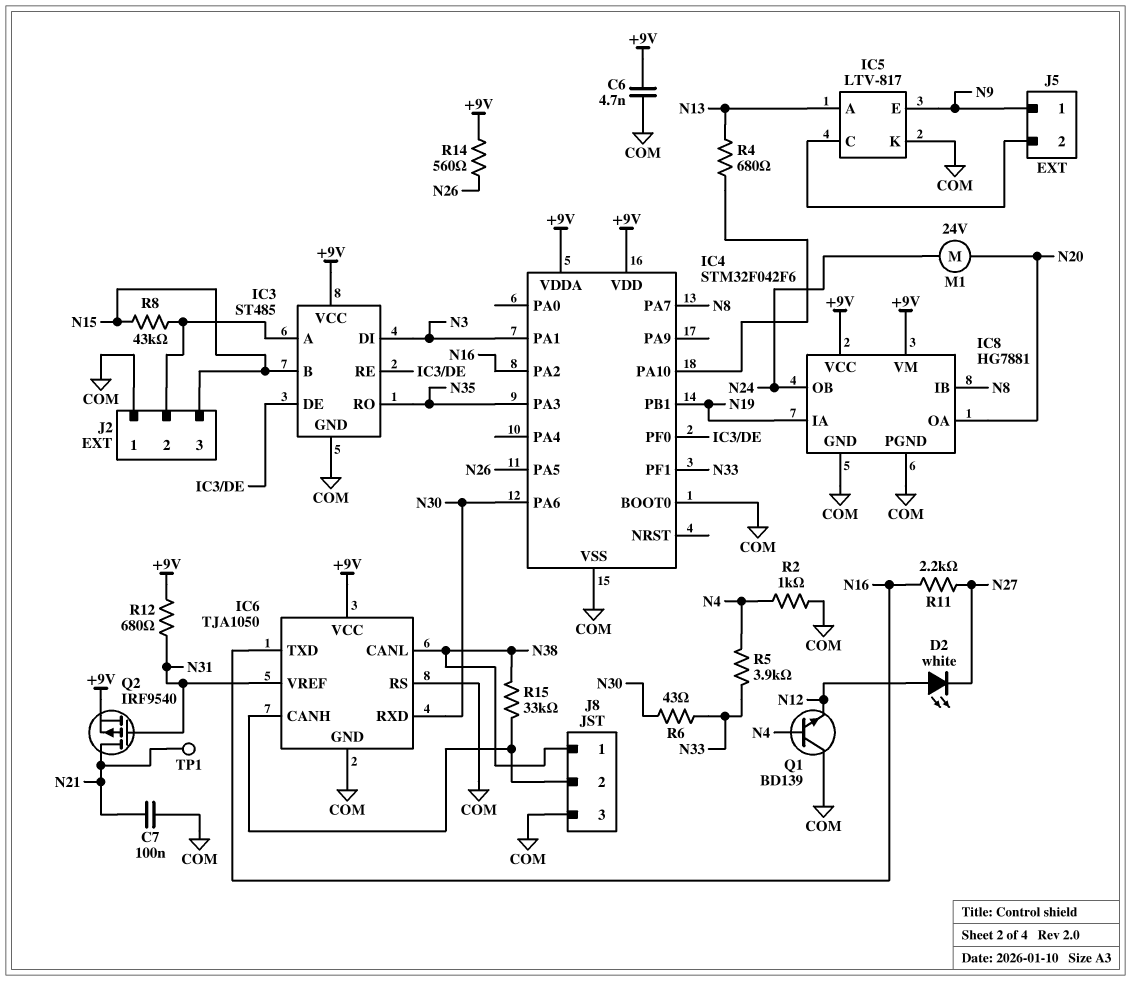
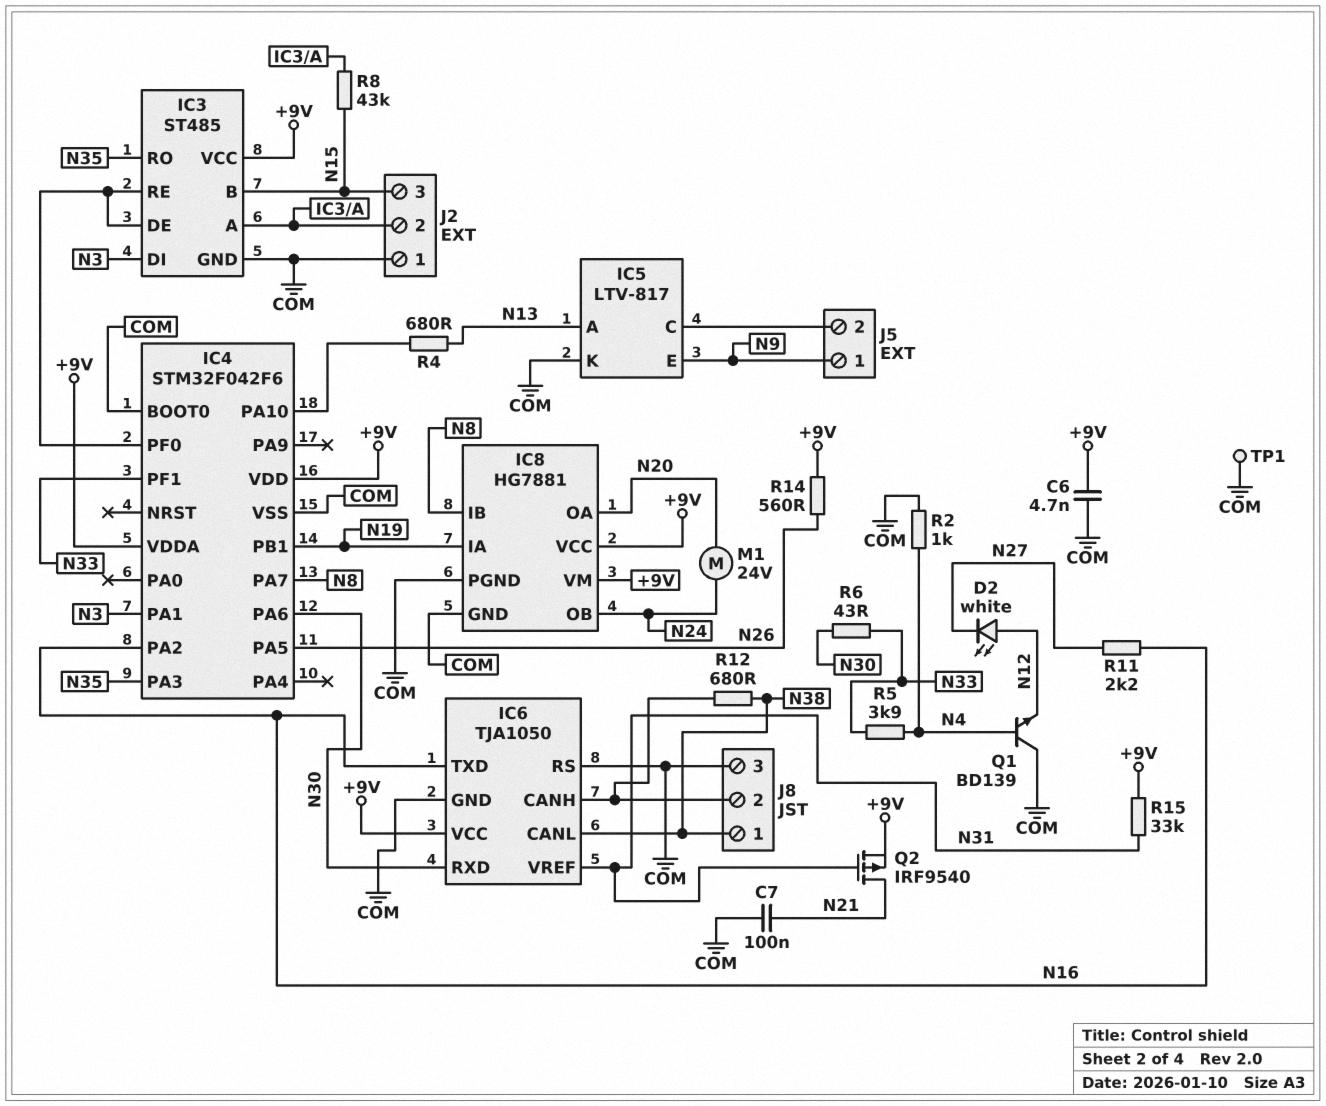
R12: 680 (+9V, N31) -> 680 (IC6/CANH, N38)
R15: 33k (IC6/CANH, N38) -> 33k (+9V, N31)
TP1: test point (N21) -> test point (COM)

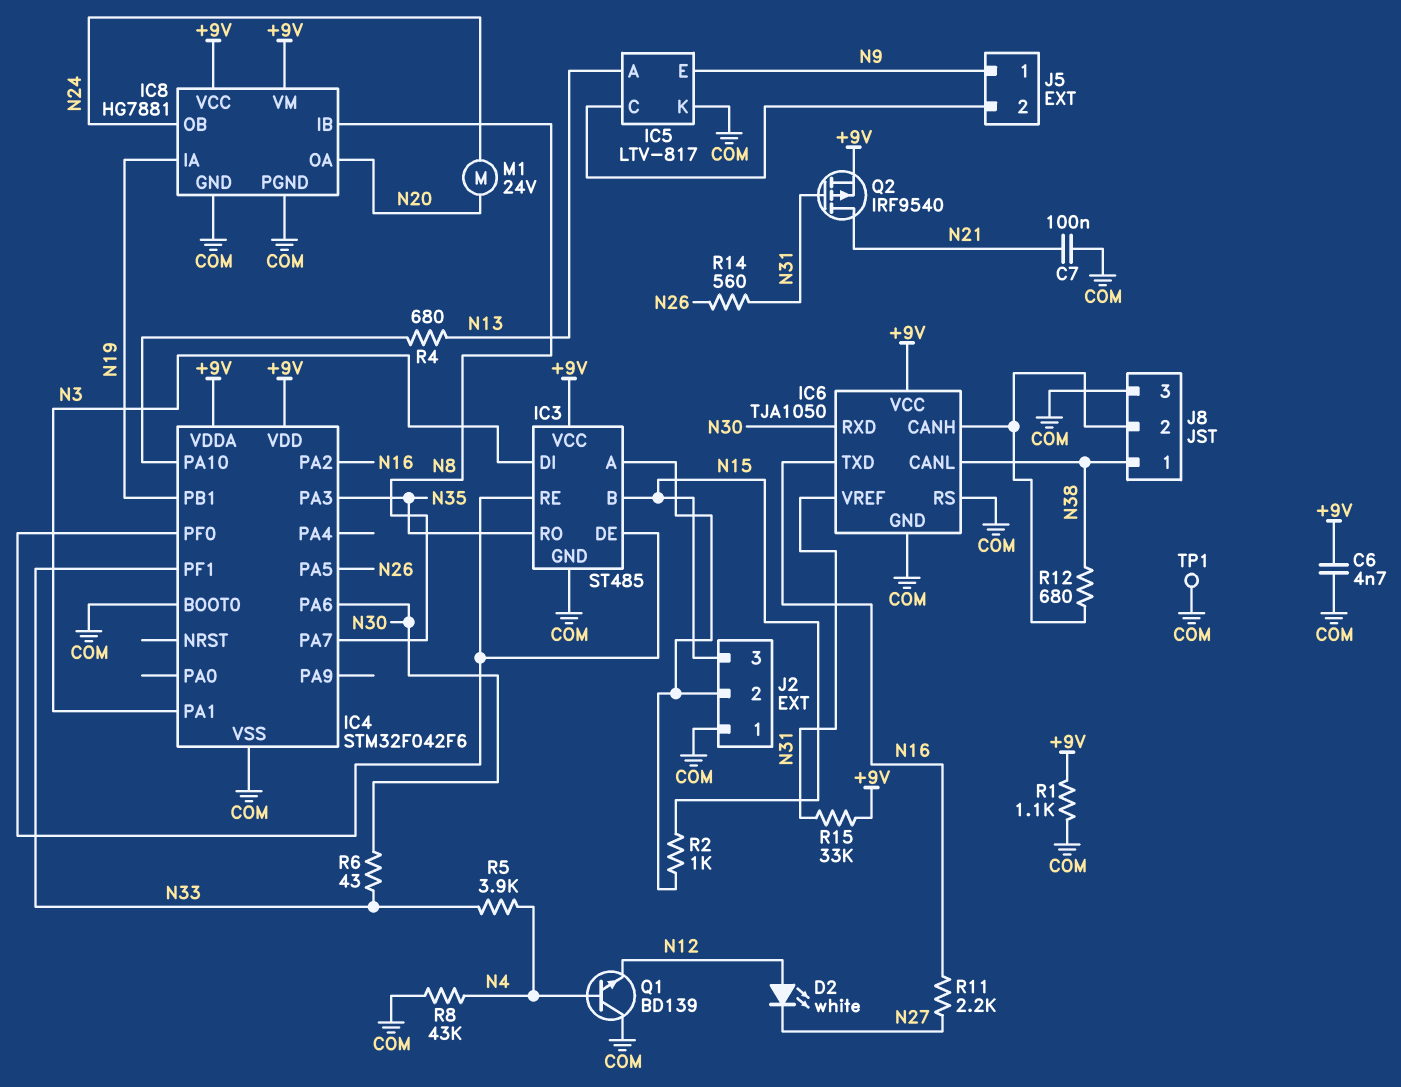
R1: none -> 1.1k (+9V, COM)
R2: 1k (COM, N4) -> 1k (IC3/A, N15)
R8: 43k (IC3/A, N15) -> 43k (COM, N4)
R14: 560 (+9V, N26) -> 560 (N26, N31)

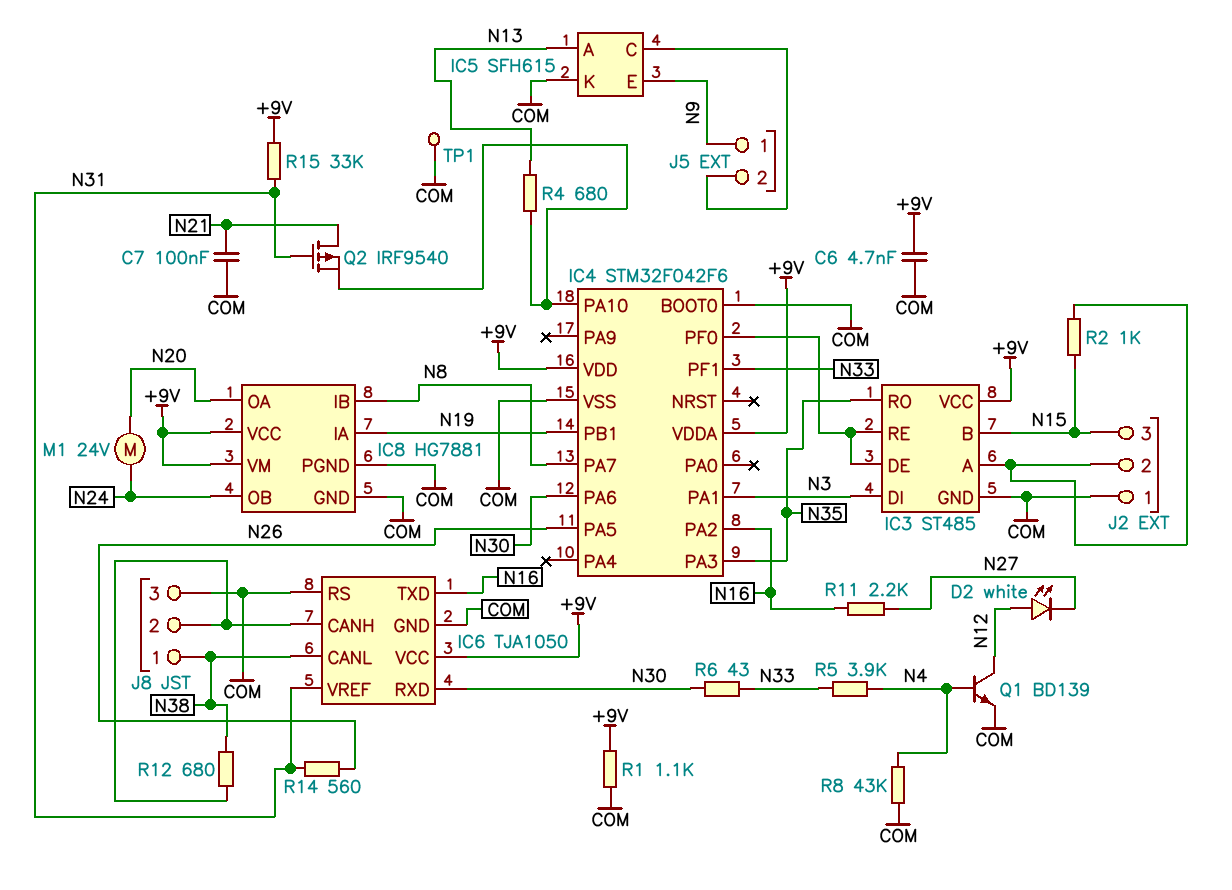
IC5: LTV-817 -> SFH615
Q1: NPN BD139 (B N4, C COM, E N12) -> NPN BD139 (B N4, C N12, E COM)
Q2: PMOS IRF9540 (G N31, D N21, S +9V) -> PMOS IRF9540 (G N31, D N21, S IC4/PA10)

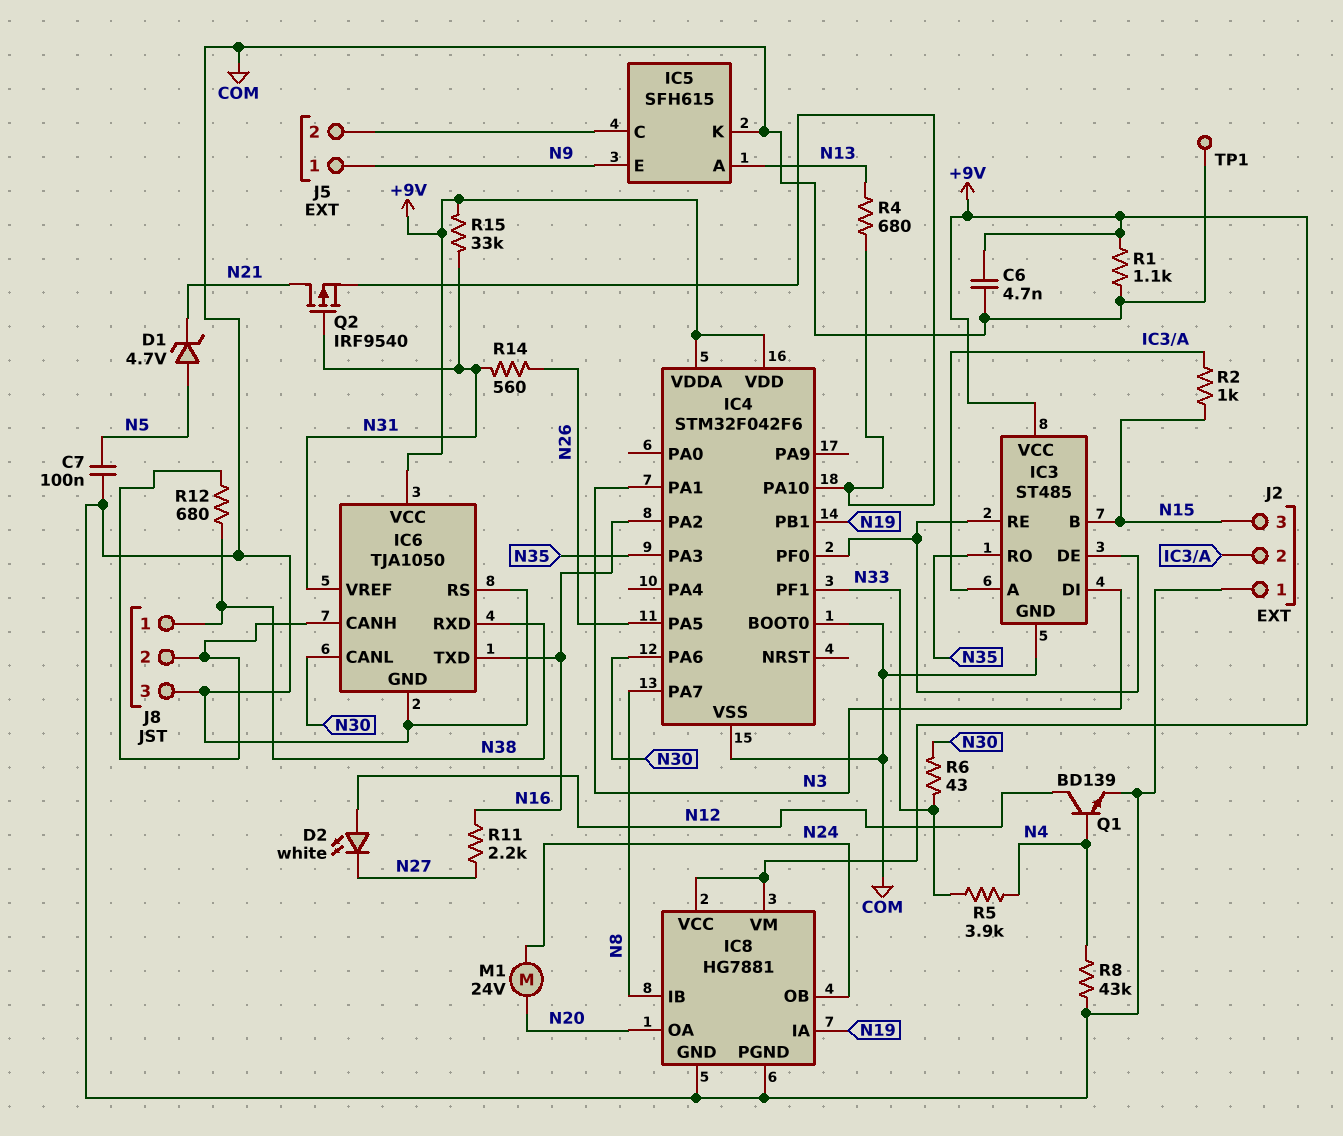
C7: 100nF (COM, N21) -> 100nF (COM, N5)
D1: none -> zener 4.7V (A N5, K N21)
IC6 pin CANL: N38 -> N30
IC6 pin RXD: N30 -> N38

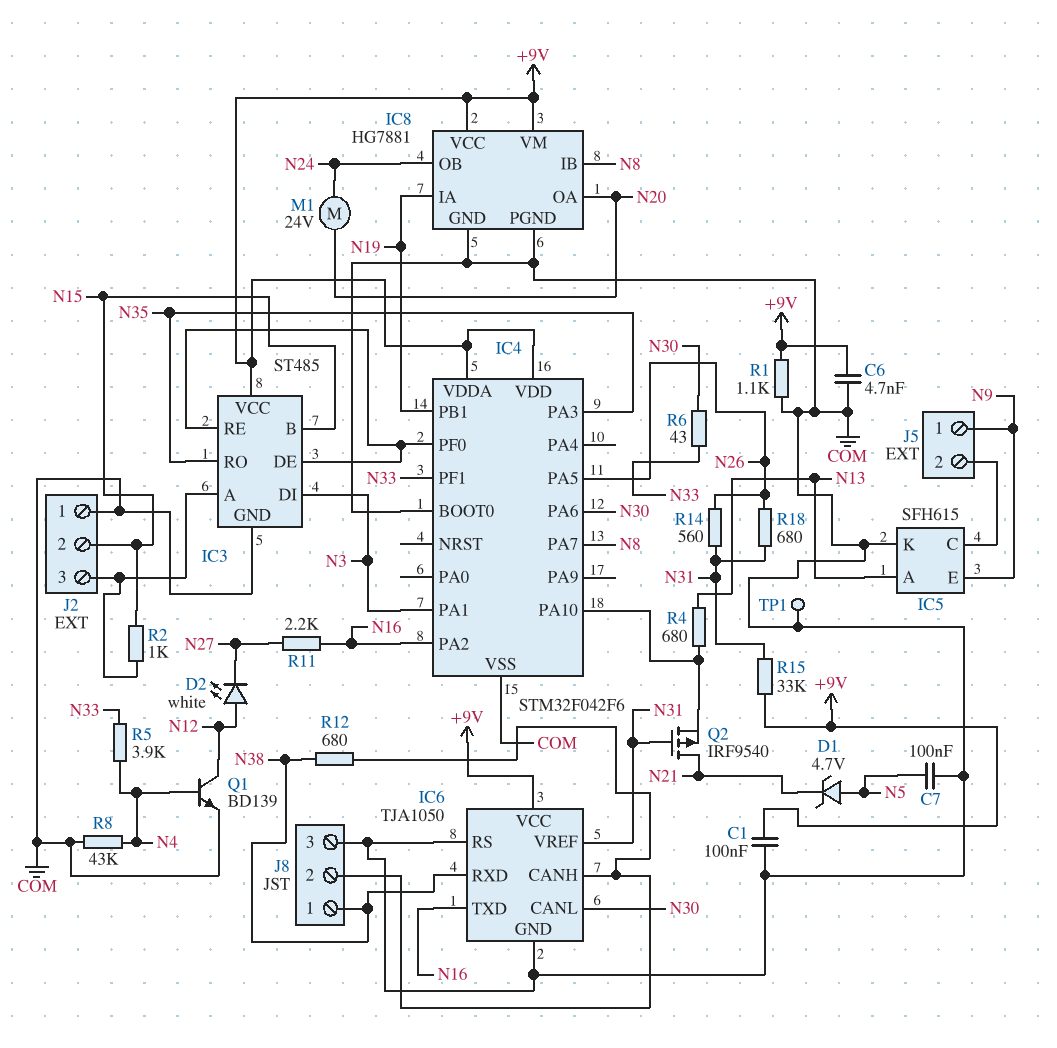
C1: none -> 100nF (+9V, COM)
J2 pin 2: IC3/A -> N15
J2 pin 3: N15 -> IC3/A
R18: none -> 680 (N26, N31)

